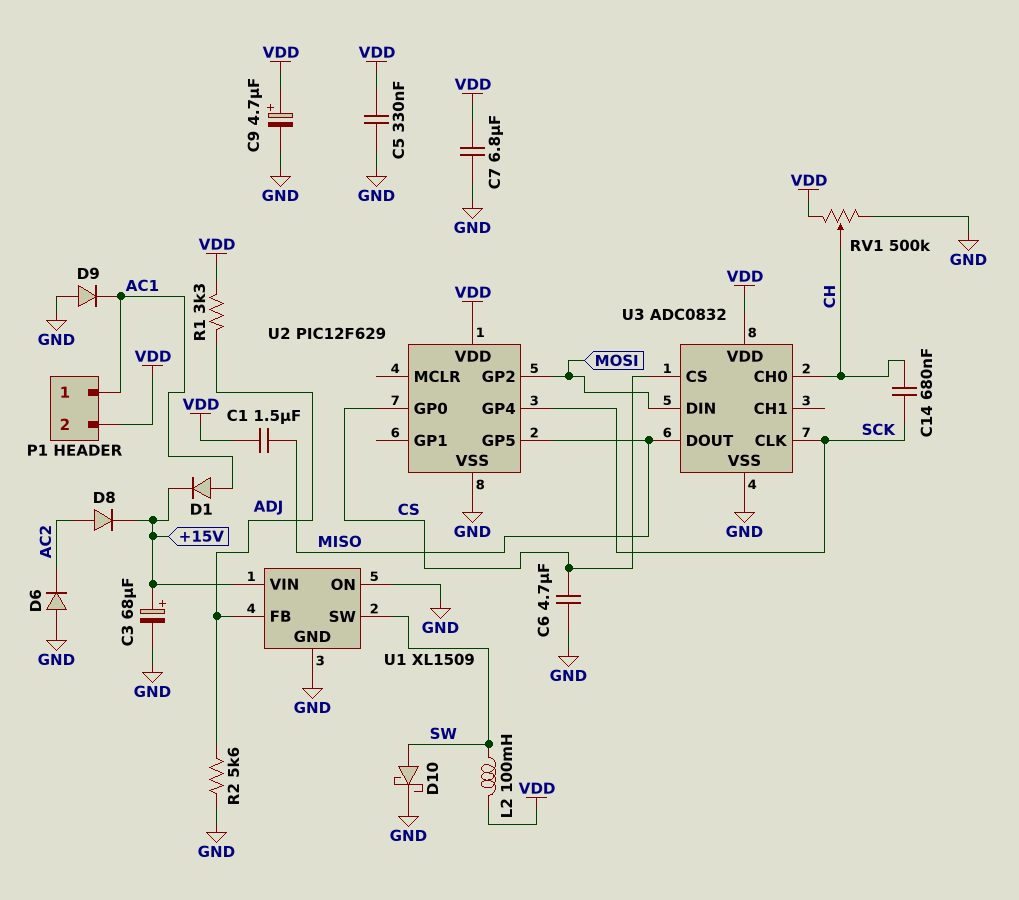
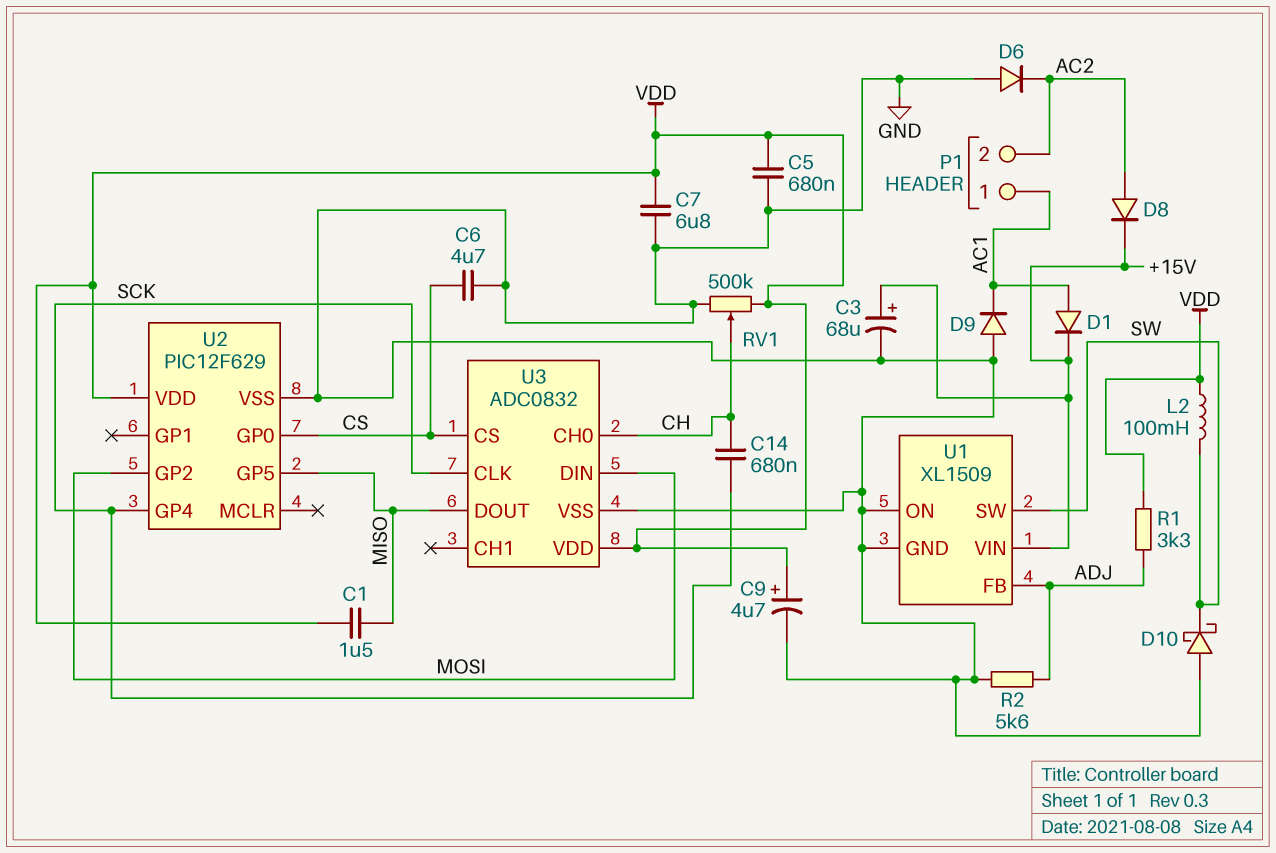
C5: 330nF (GND, VDD) -> 680nF (GND, VDD)
D10: schottky (A SW, K GND) -> schottky (A GND, K SW)
P1 pin 2: VDD -> AC2

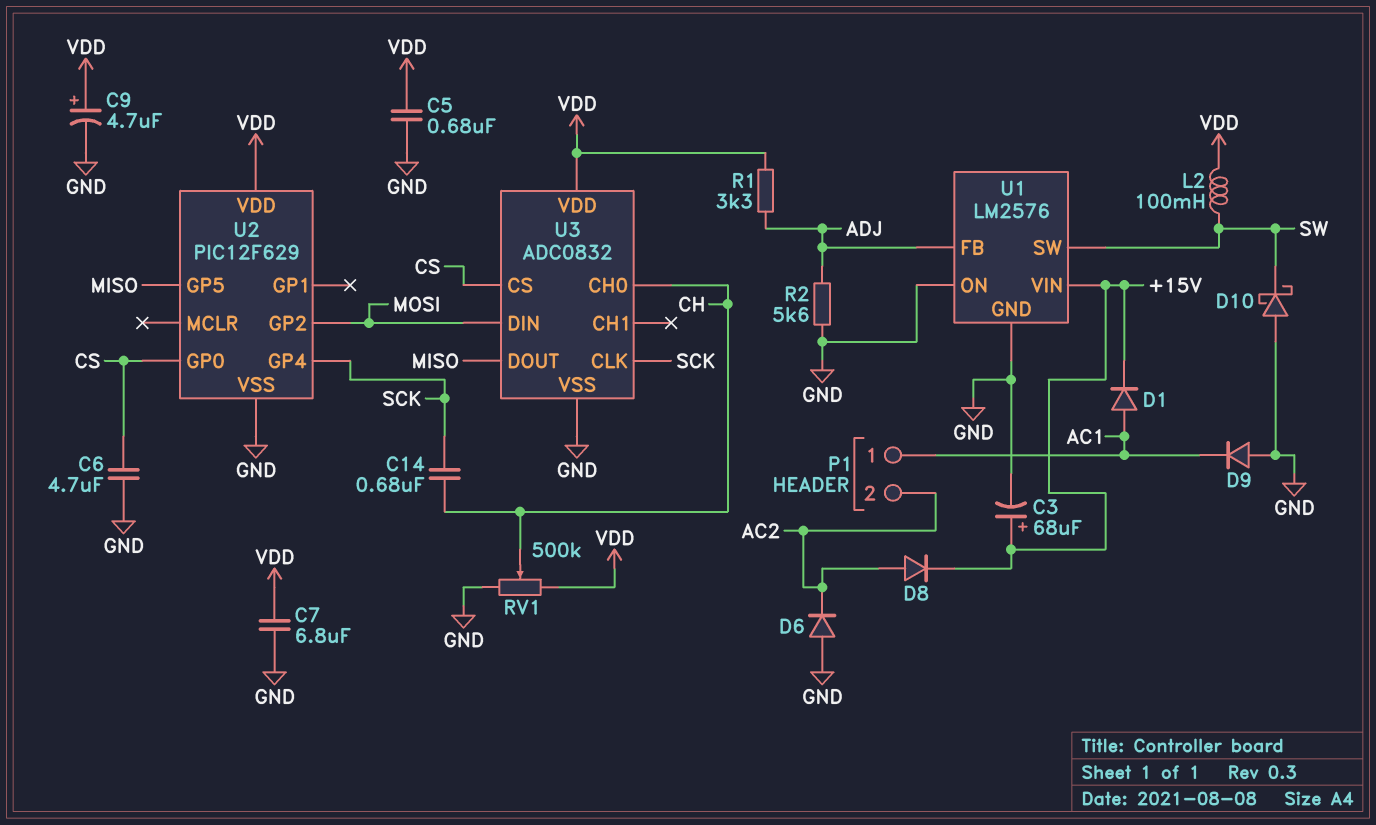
C1: 1.5uF (MISO, VDD) -> none
U1: XL1509 -> LM2576

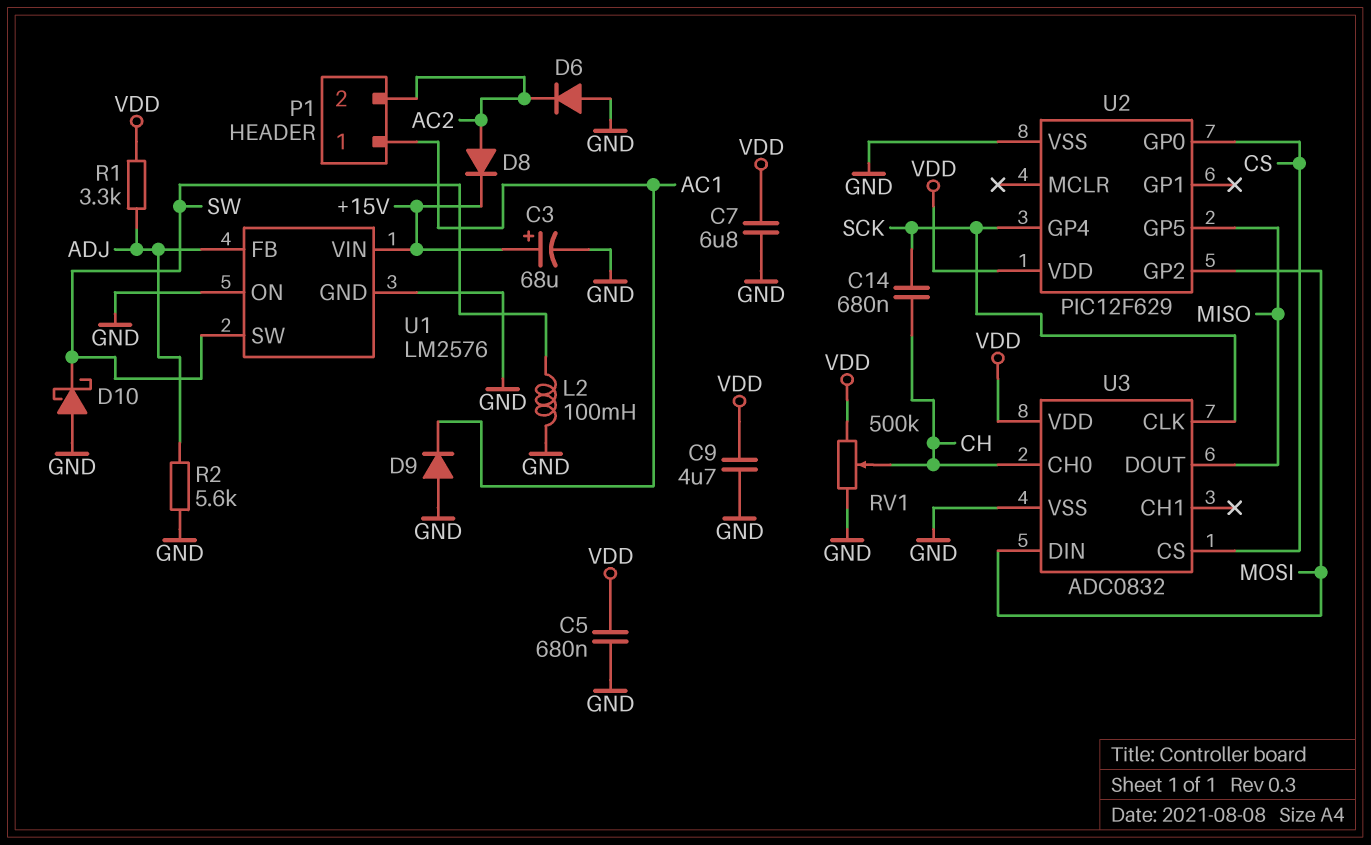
C6: 4.7uF (CS, GND) -> none
C9: 4.7uF (plus VDD, minus GND) -> 4.7uF (GND, VDD)
D1: diode (A AC1, K +15V) -> none
L2: 100mH (SW, VDD) -> 100mH (GND, SW)

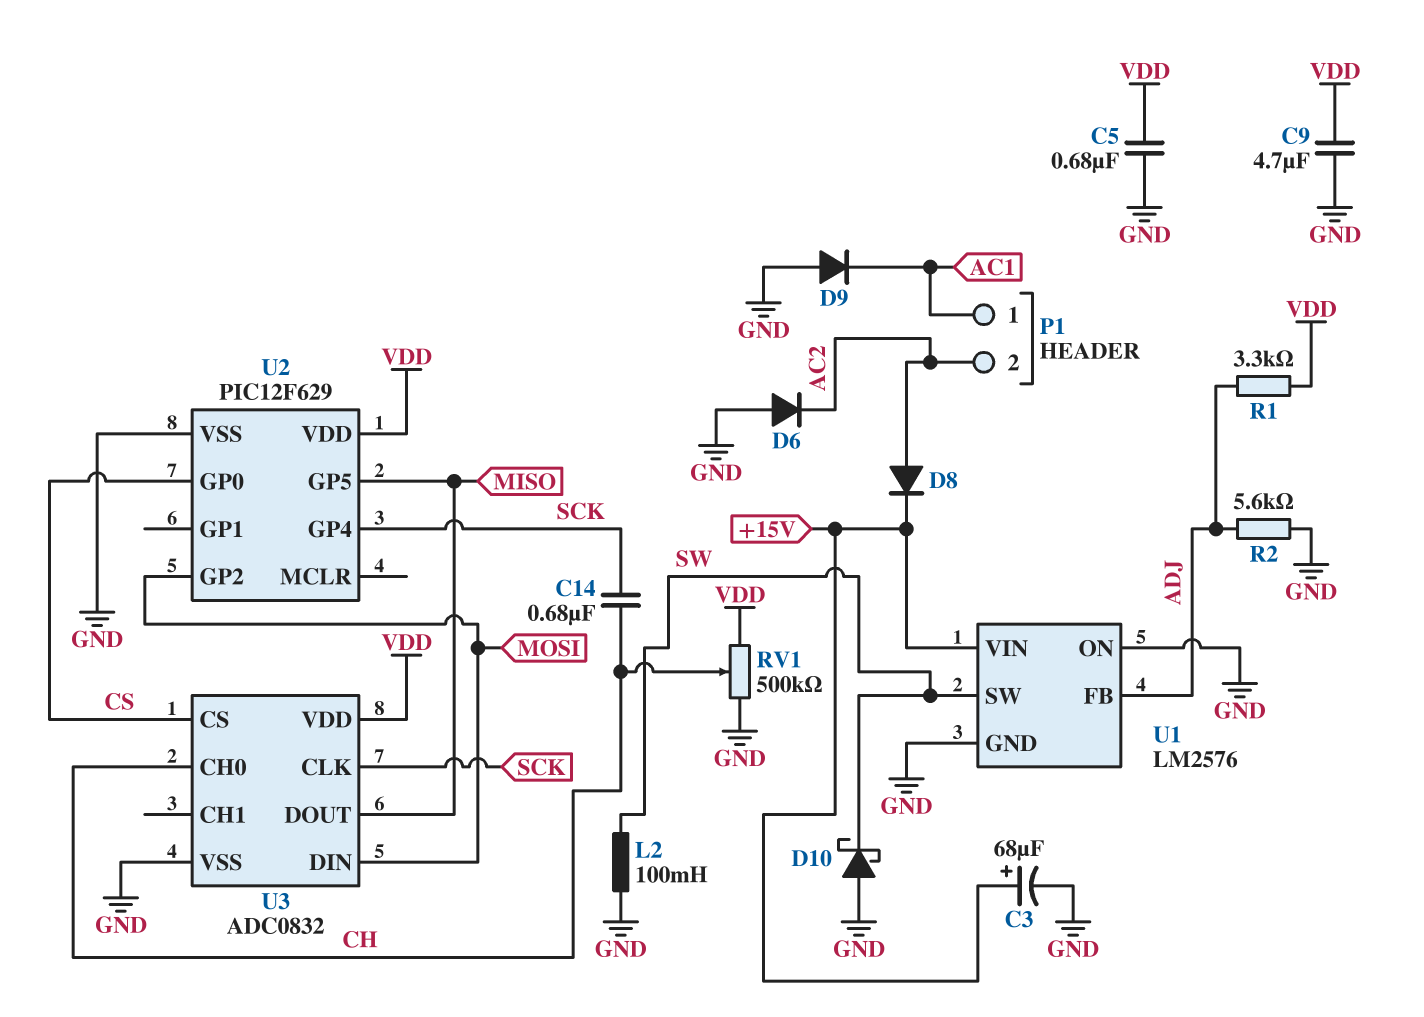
C7: 6.8uF (GND, VDD) -> none

